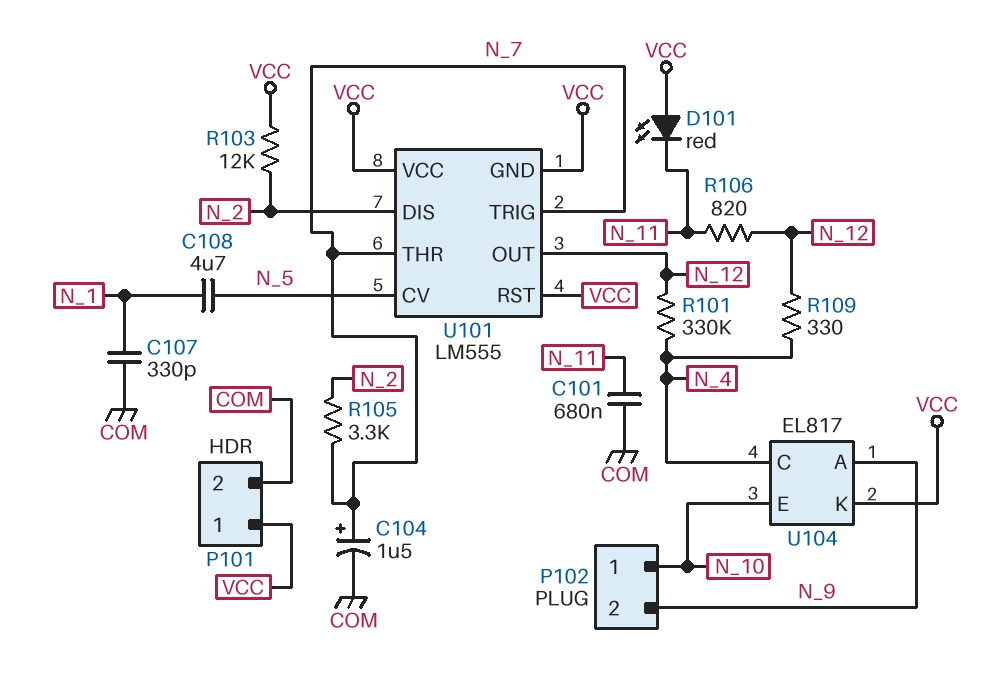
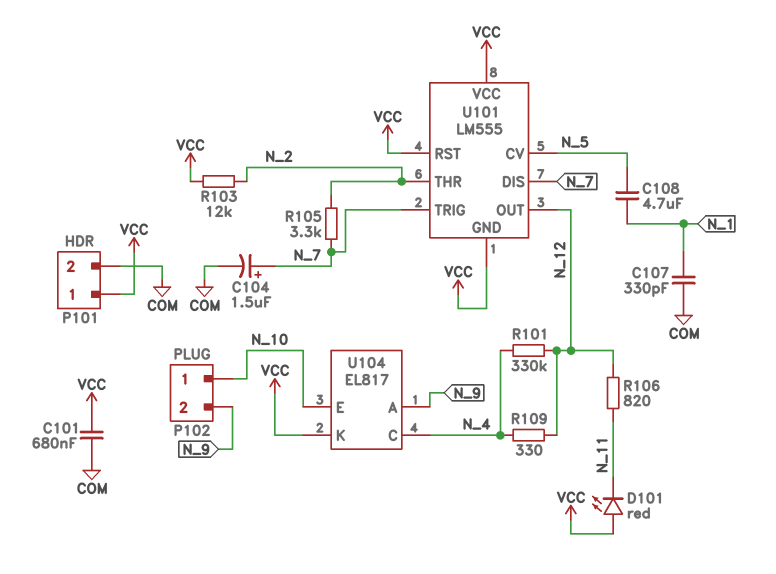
C101: 680nF (COM, N_11) -> 680nF (COM, VCC)
U101 pin DIS: N_2 -> N_7
U101 pin THR: N_7 -> N_2

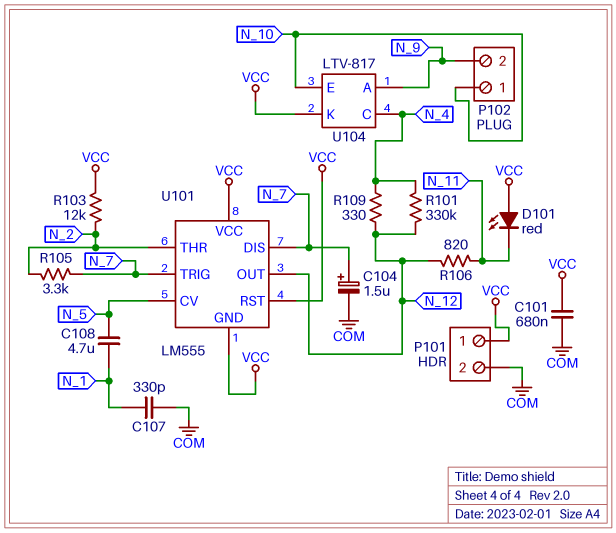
U104: EL817 -> LTV-817

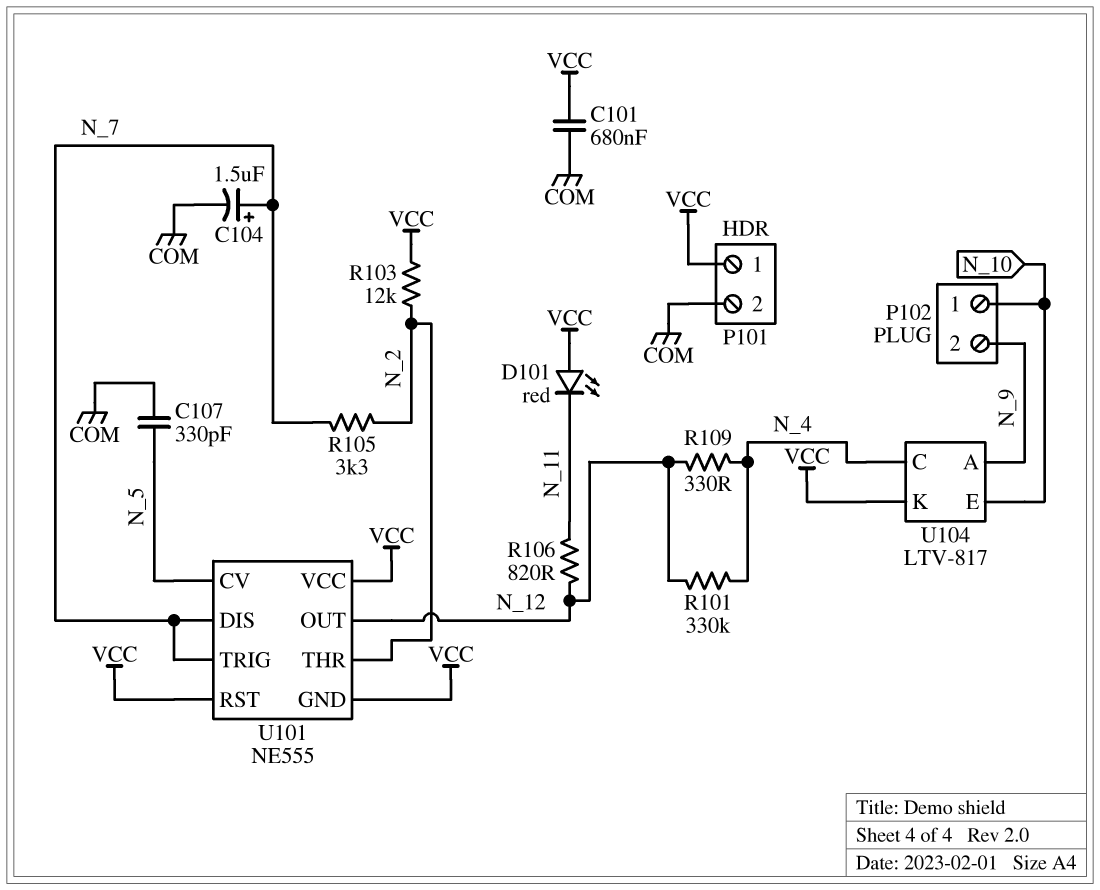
C107: 330pF (COM, N_1) -> 330pF (COM, N_5)
C108: 4.7uF (N_1, N_5) -> none
U101: LM555 -> NE555

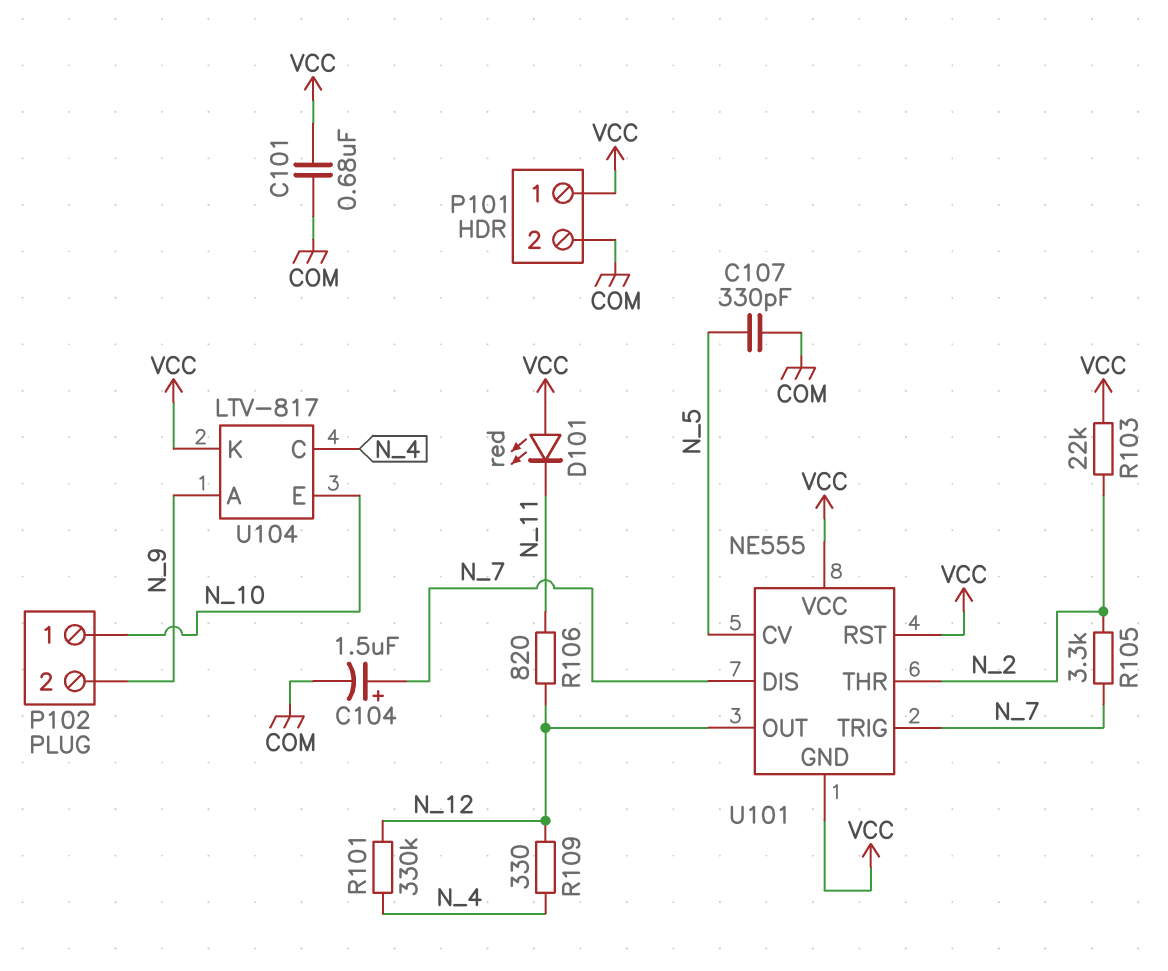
R103: 12k (N_2, VCC) -> 22k (N_2, VCC)

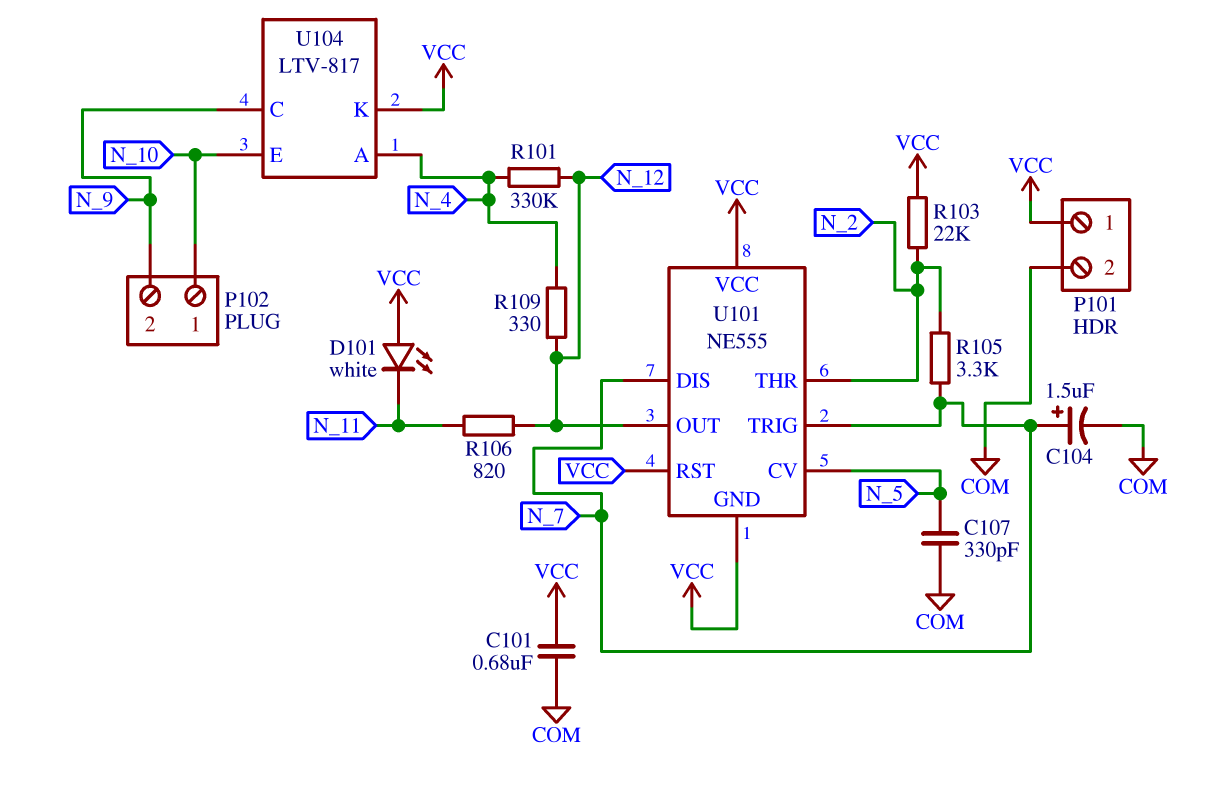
D101: LED red (A VCC, K N_11) -> LED white (A VCC, K N_11)
U104 pin A: N_9 -> N_4
U104 pin C: N_4 -> N_9

